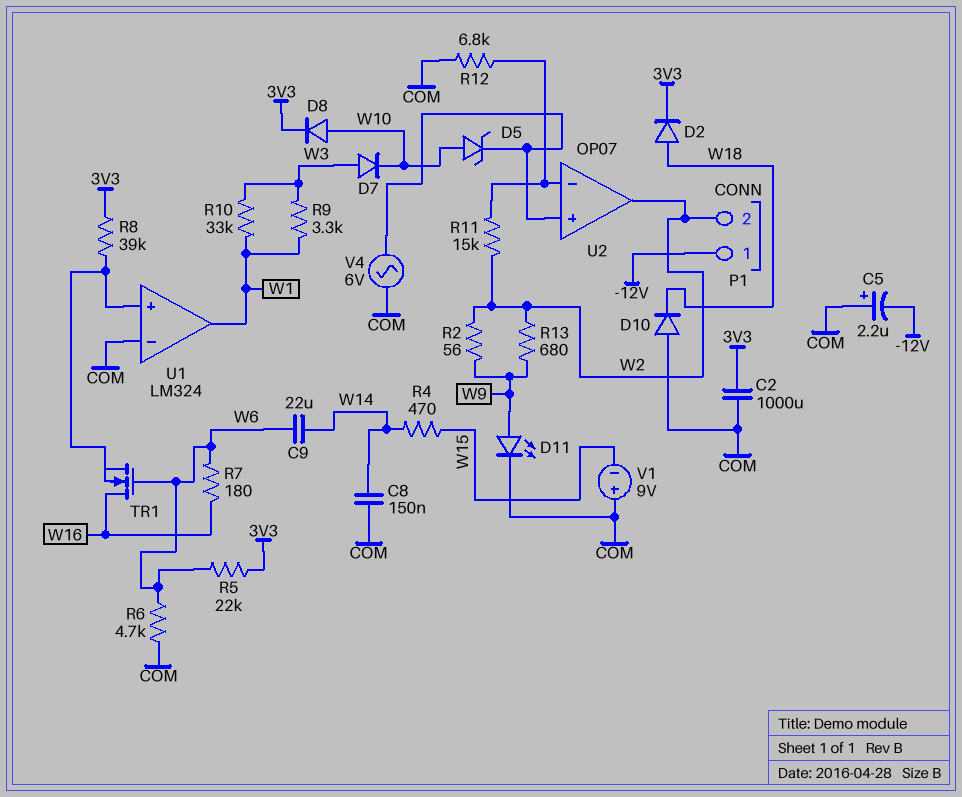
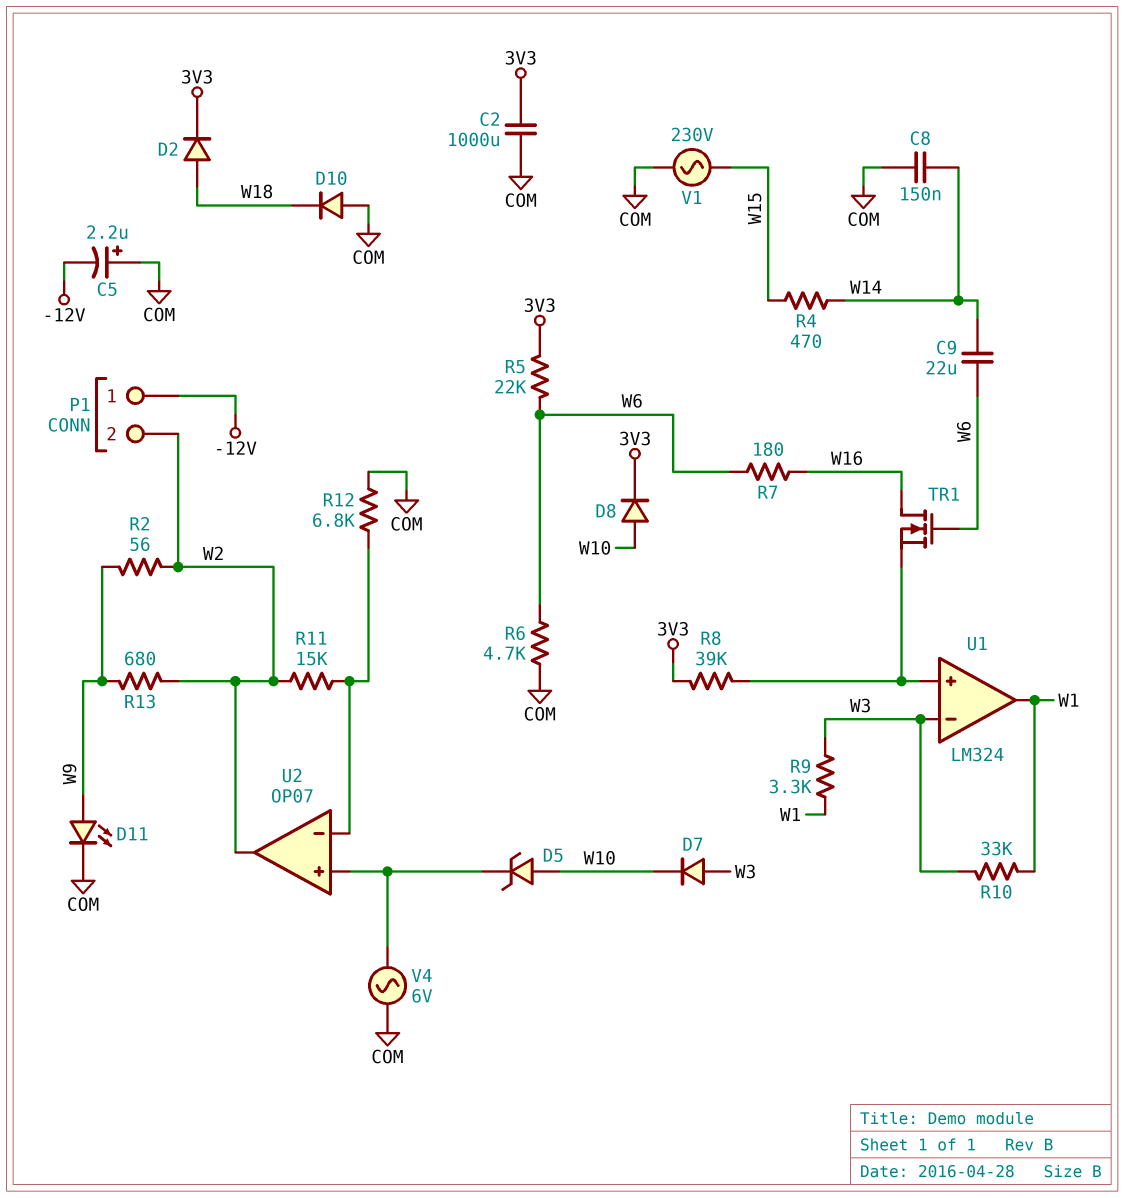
U1 pin in-: COM -> W3
V1: 9V (plus COM, minus W15) -> AC 230V (COM, W15)

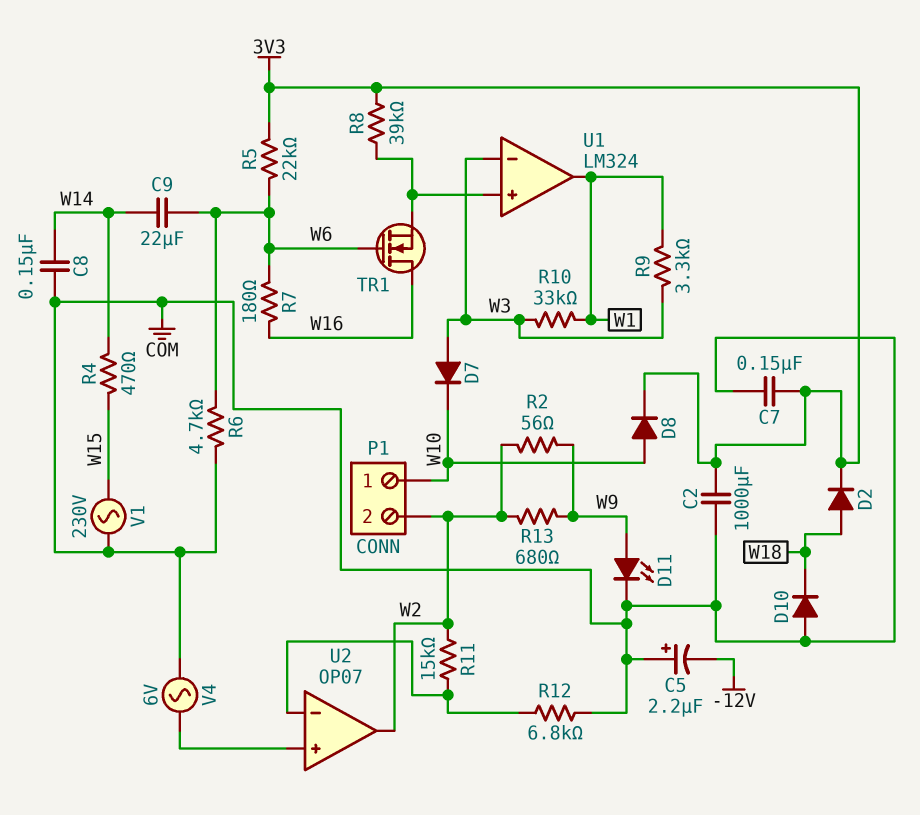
C7: none -> 150nF (3V3, COM)
D5: zener (A W10, K U2/in+) -> none
P1 pin 1: -12V -> W10

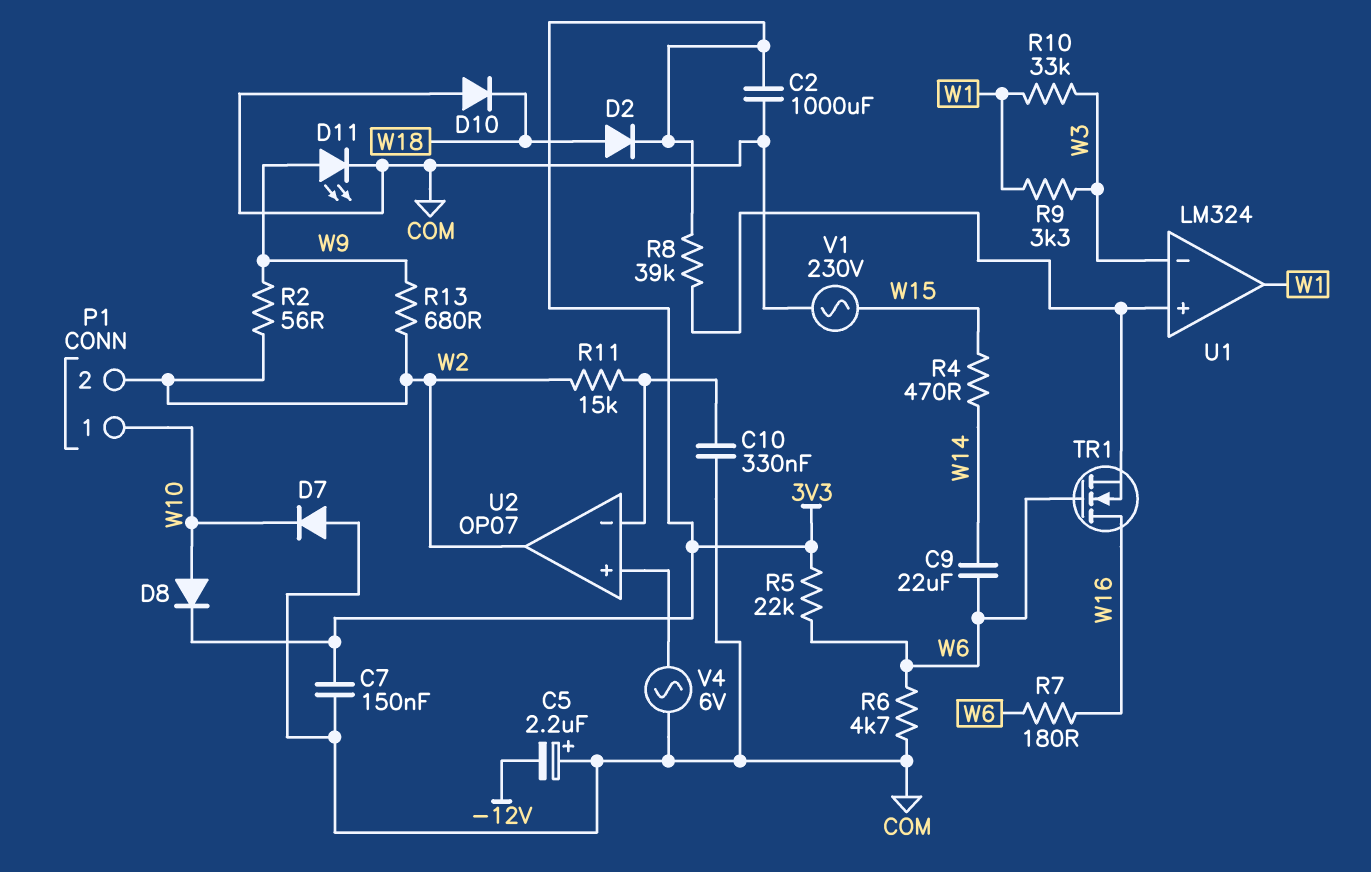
C8: 150nF (COM, W14) -> none
C10: none -> 330nF (COM, U2/in-)
D7: diode (A W3, K W10) -> diode (A COM, K W10)
R12: 6.8k (COM, U2/in-) -> none

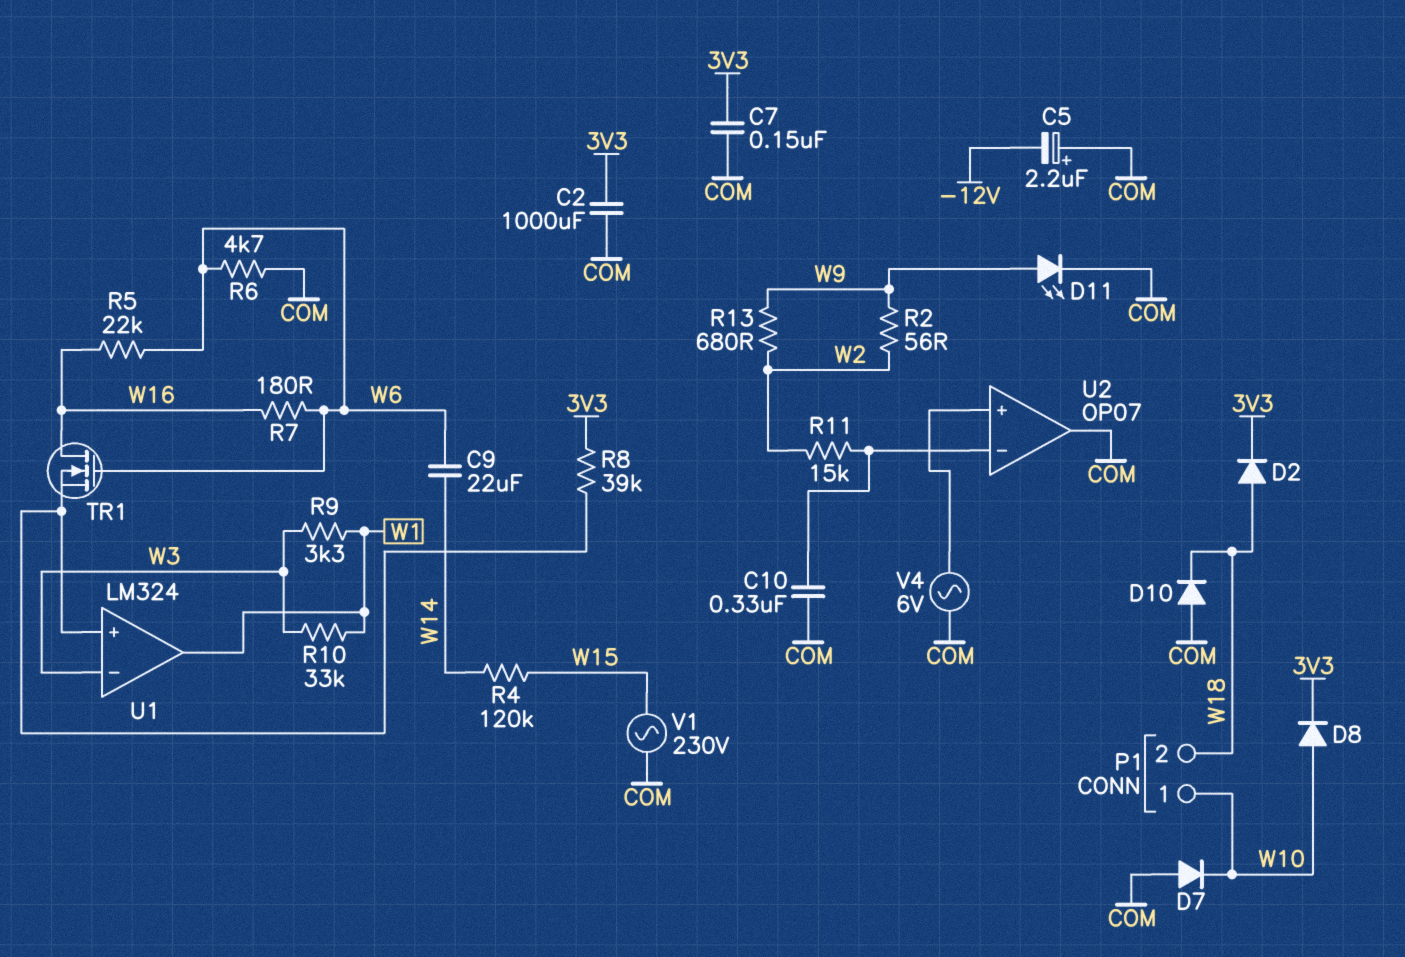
P1 pin 2: W2 -> W18
R4: 470 (W14, W15) -> 120k (W14, W15)
R5: 22k (3V3, W6) -> 22k (W6, W16)
U2 pin out: W2 -> COM

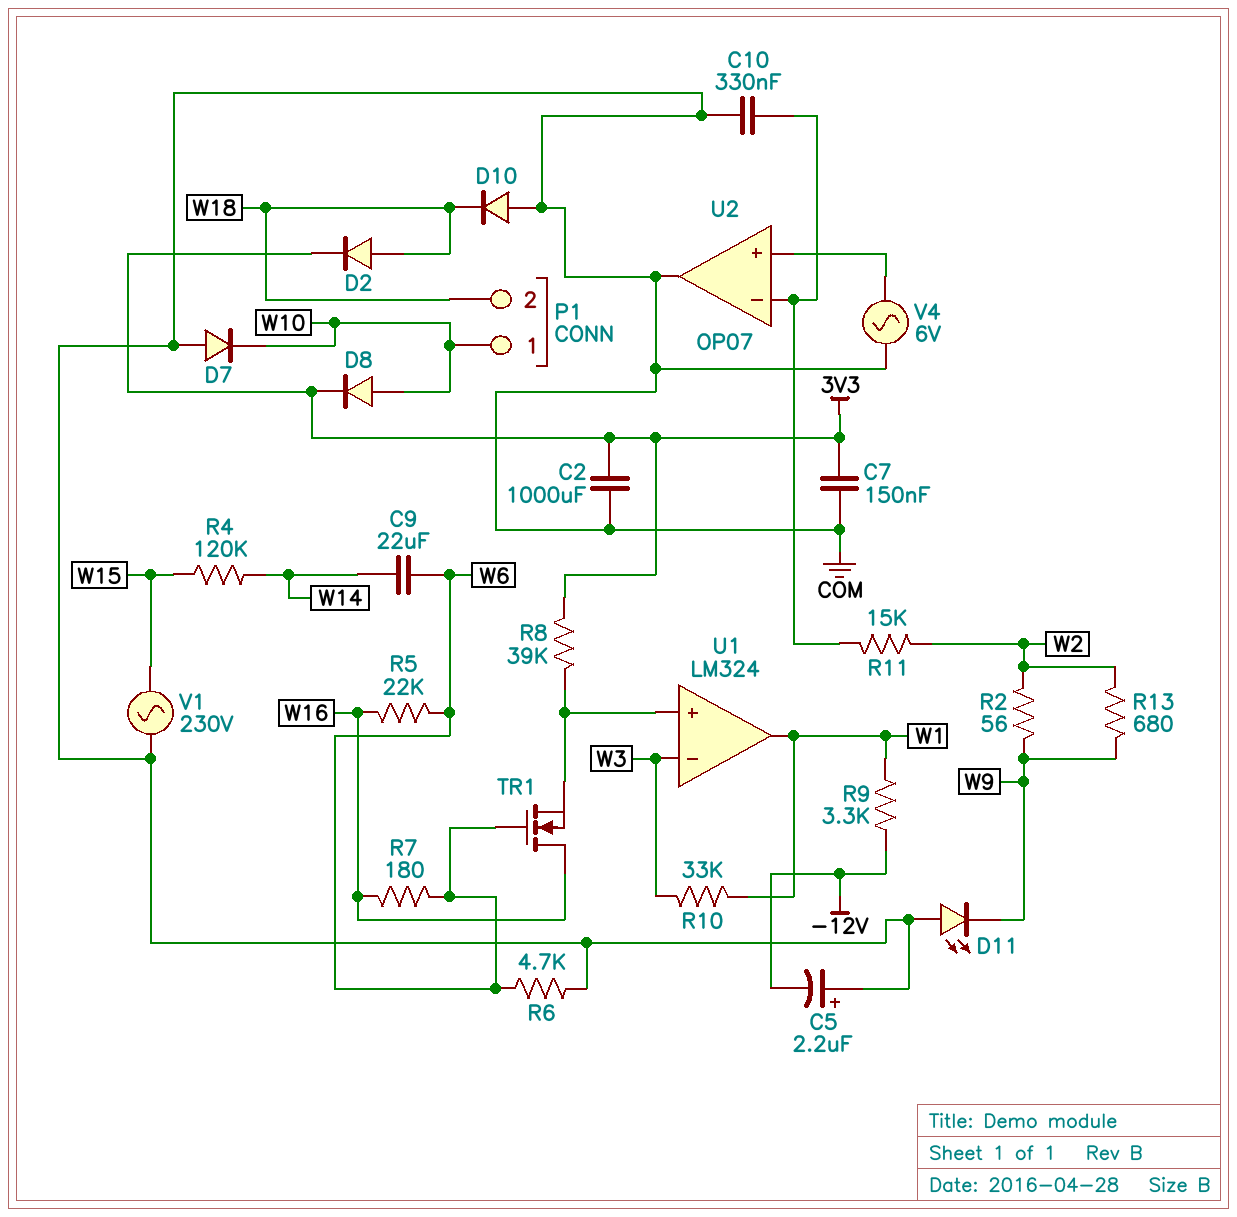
D11: LED (A W9, K COM) -> LED (A COM, K W9)
R9: 3.3k (W1, W3) -> 3.3k (-12V, W1)

